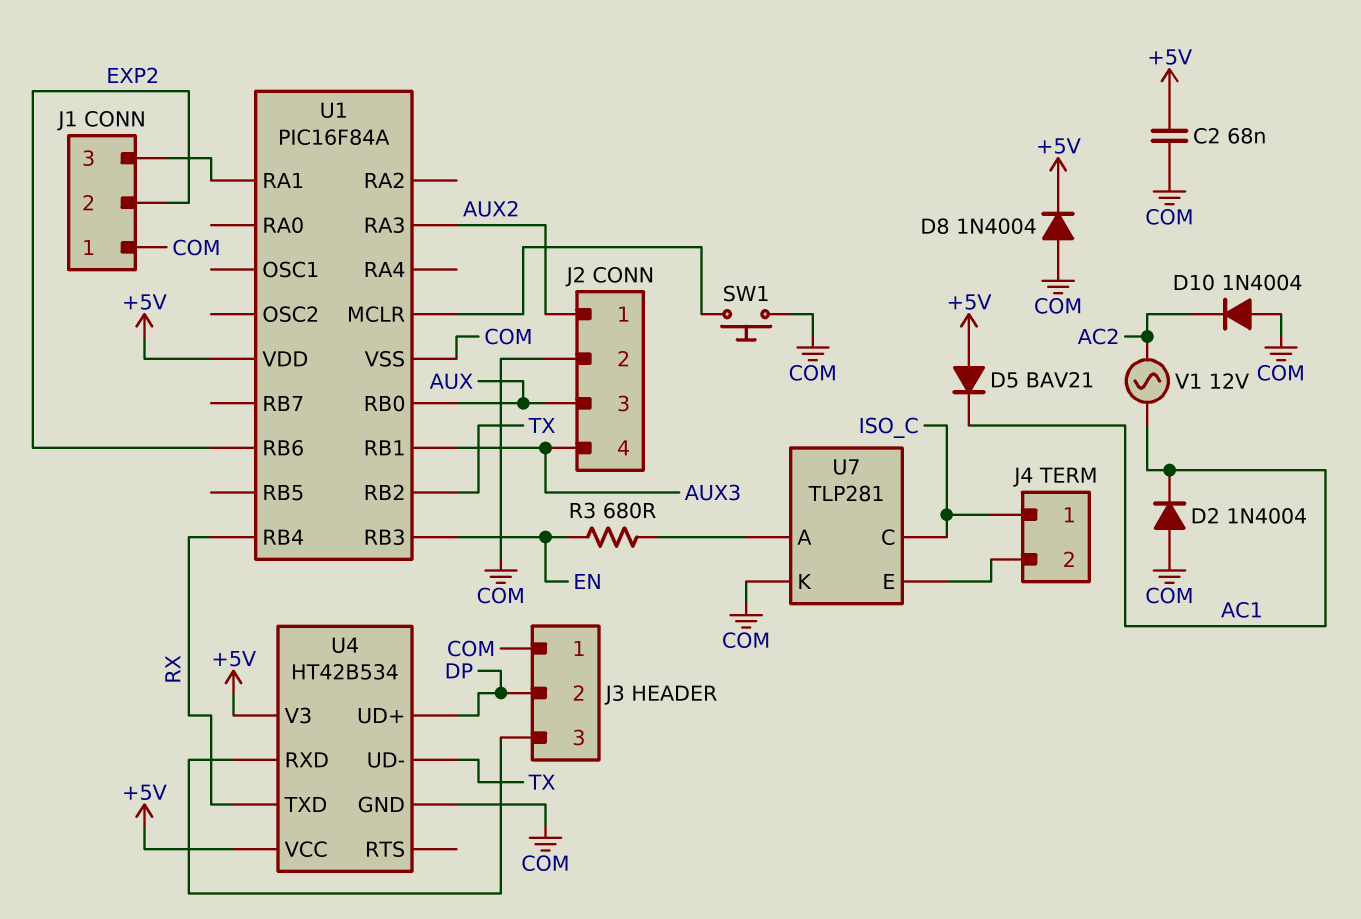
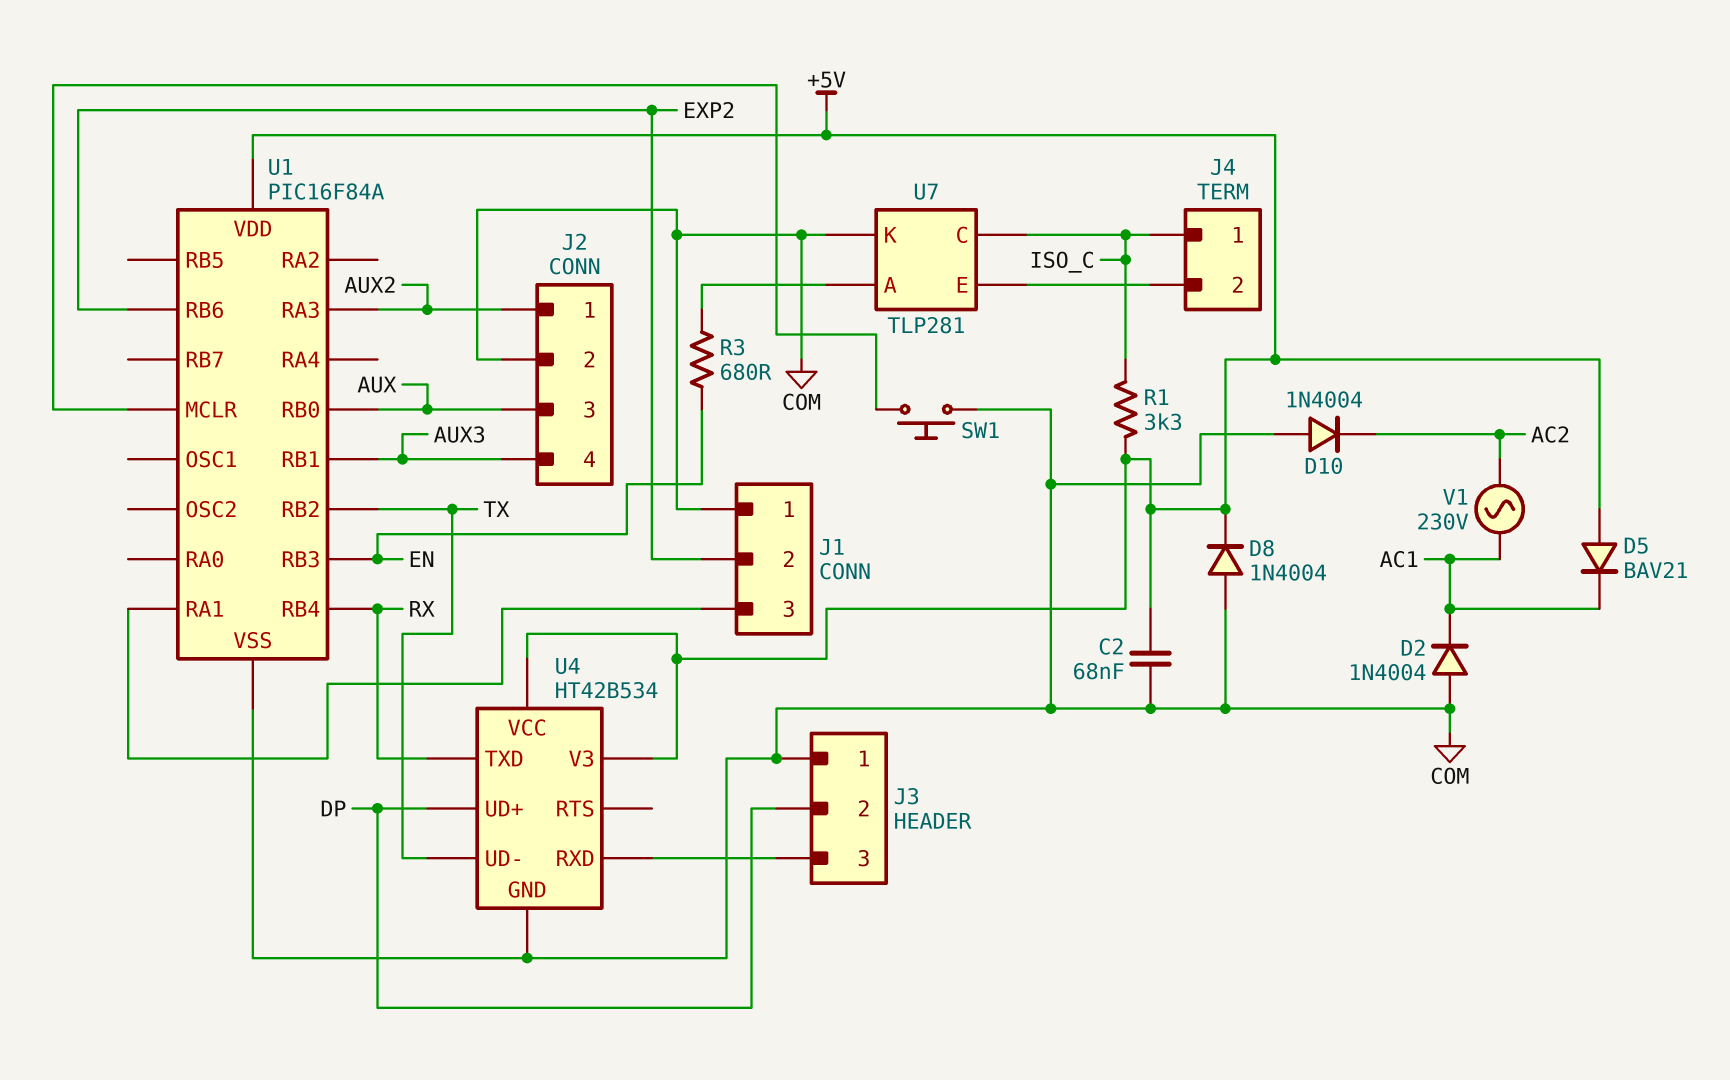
R1: none -> 3.3k (+5V, ISO_C)
V1: AC 12V (AC1, AC2) -> AC 230V (AC1, AC2)

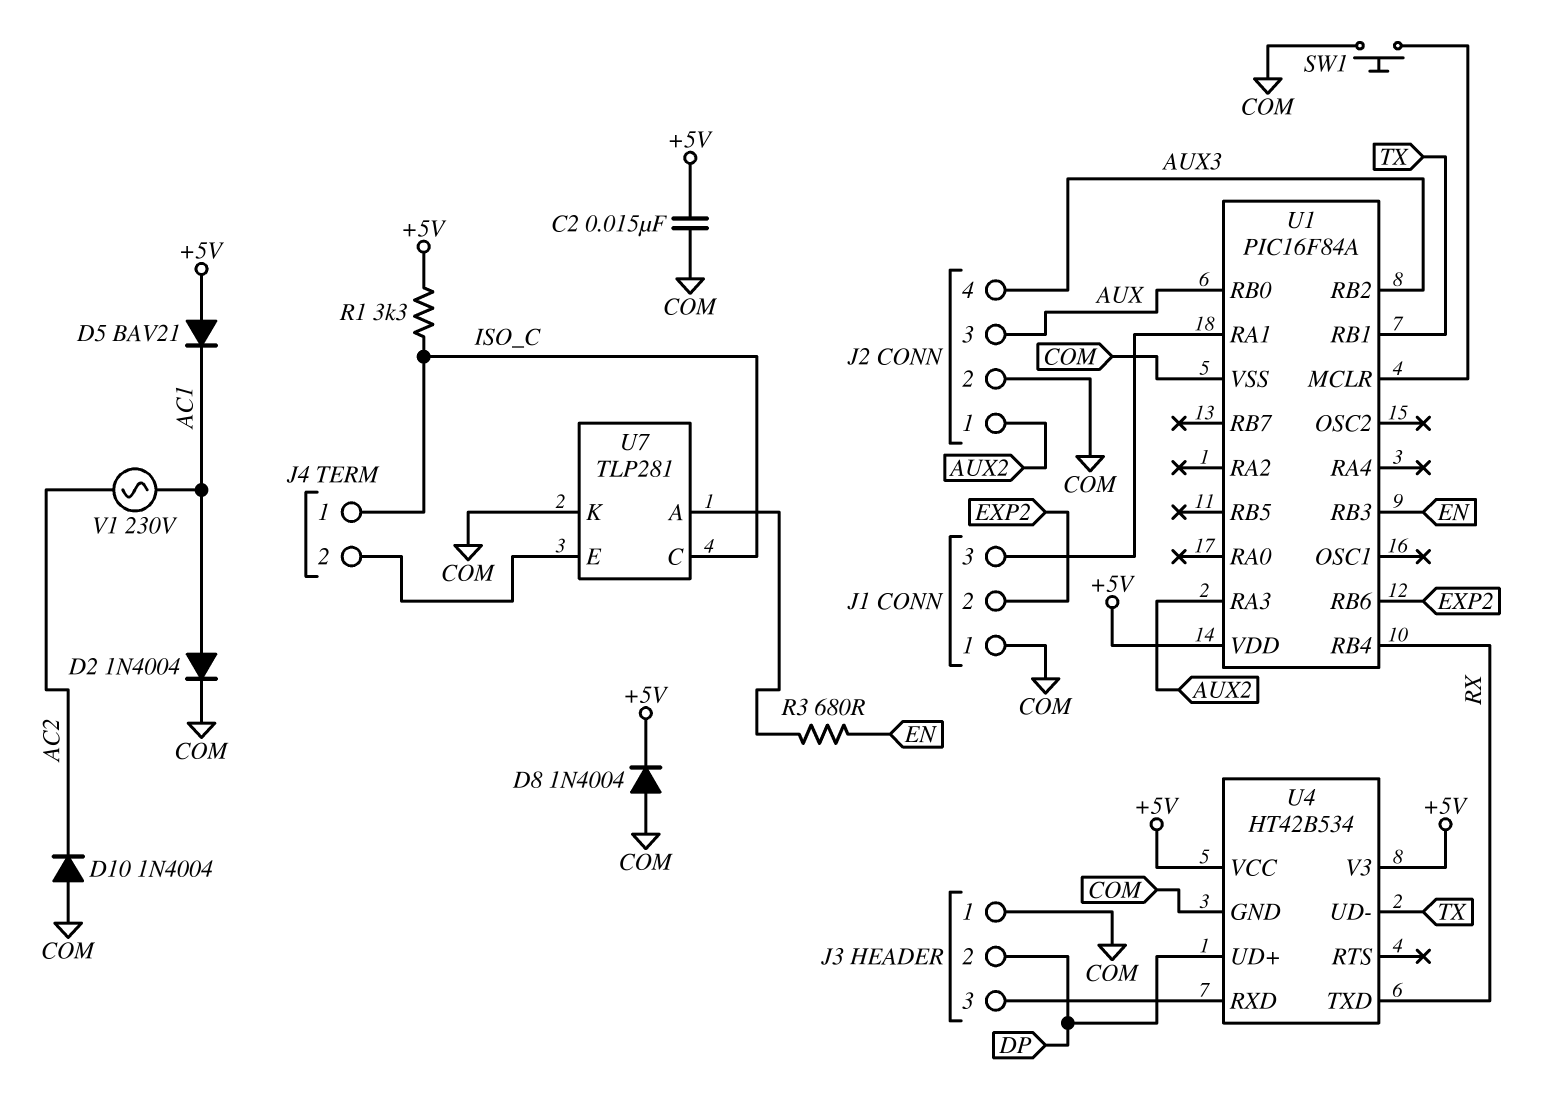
C2: 68nF (+5V, COM) -> 15nF (+5V, COM)
D2: diode 1N4004 (A COM, K AC1) -> diode 1N4004 (A AC1, K COM)
U1 pin RB1: AUX3 -> TX
U1 pin RB2: TX -> AUX3

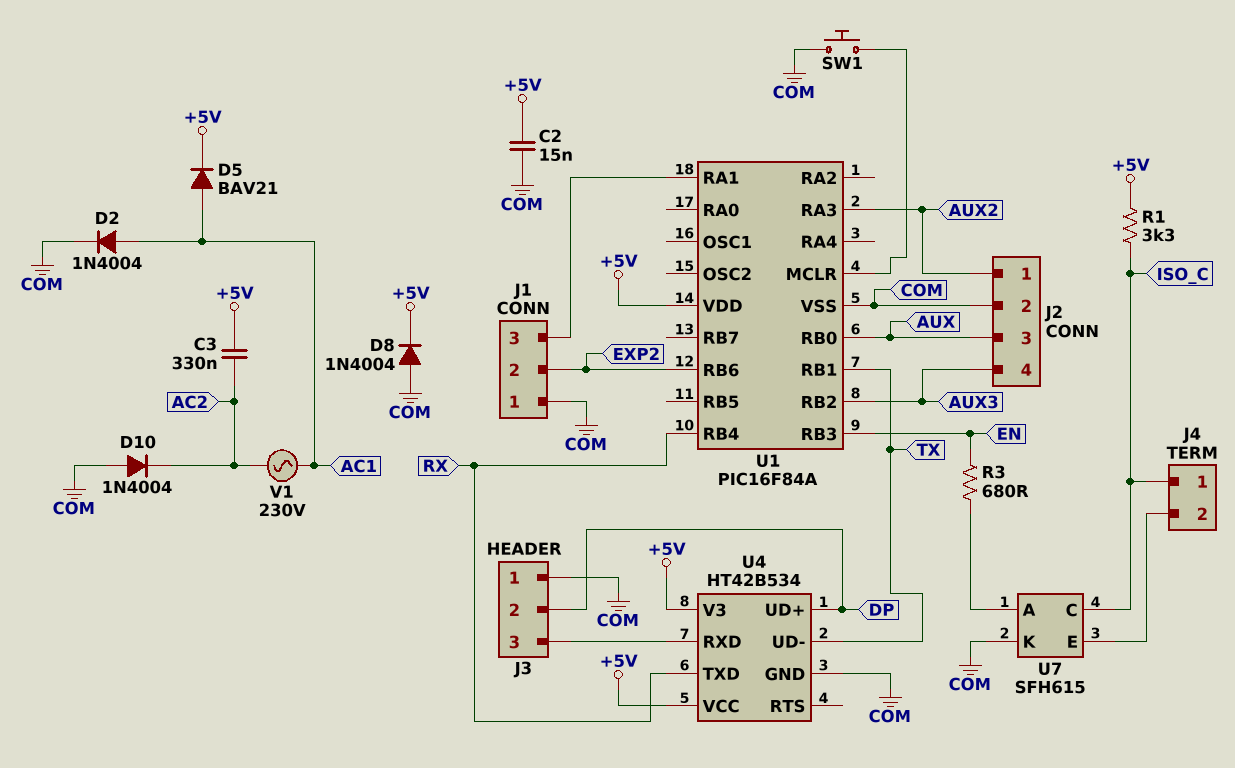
C3: none -> 330nF (+5V, AC2)
D5: diode BAV21 (A +5V, K AC1) -> diode BAV21 (A AC1, K +5V)
U7: TLP281 -> SFH615

